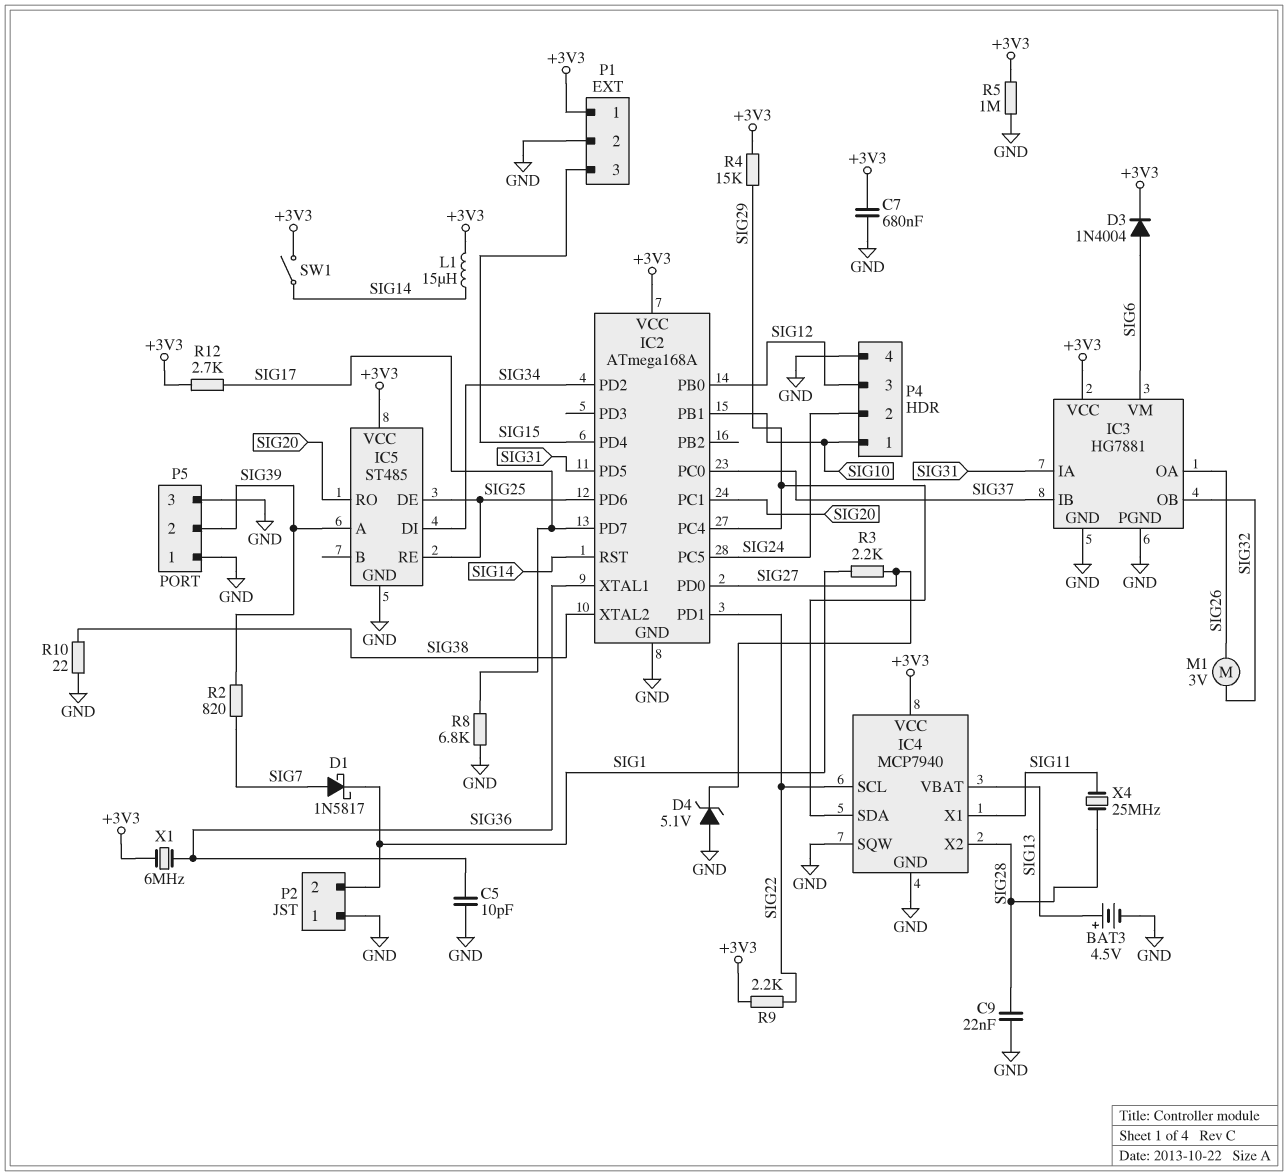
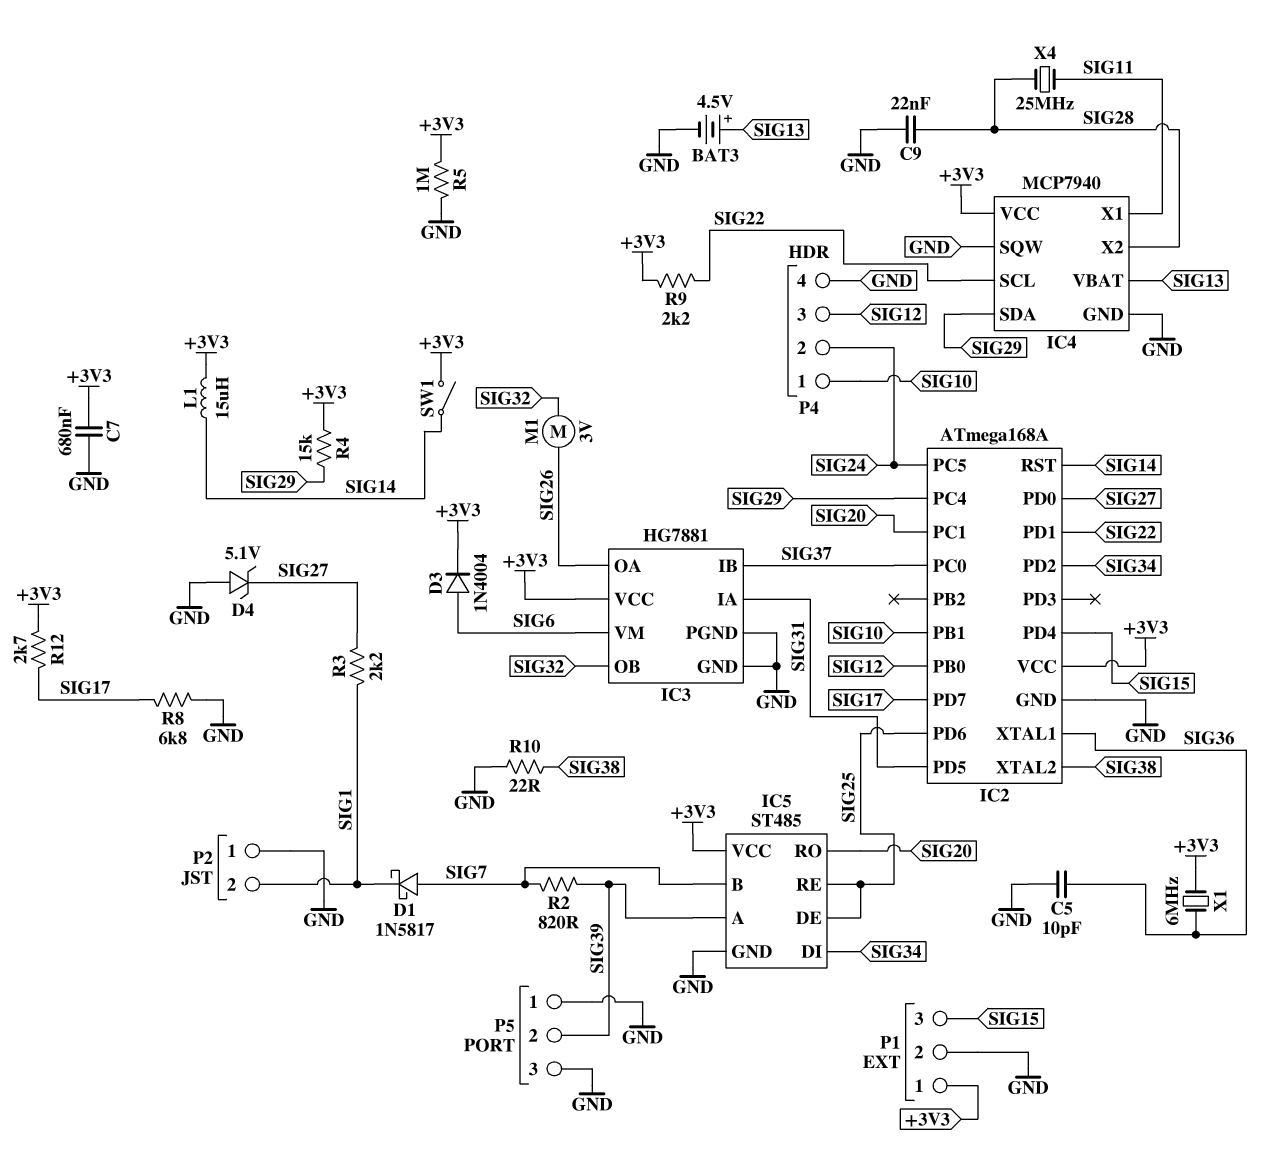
IC5 pin B: none -> SIG7

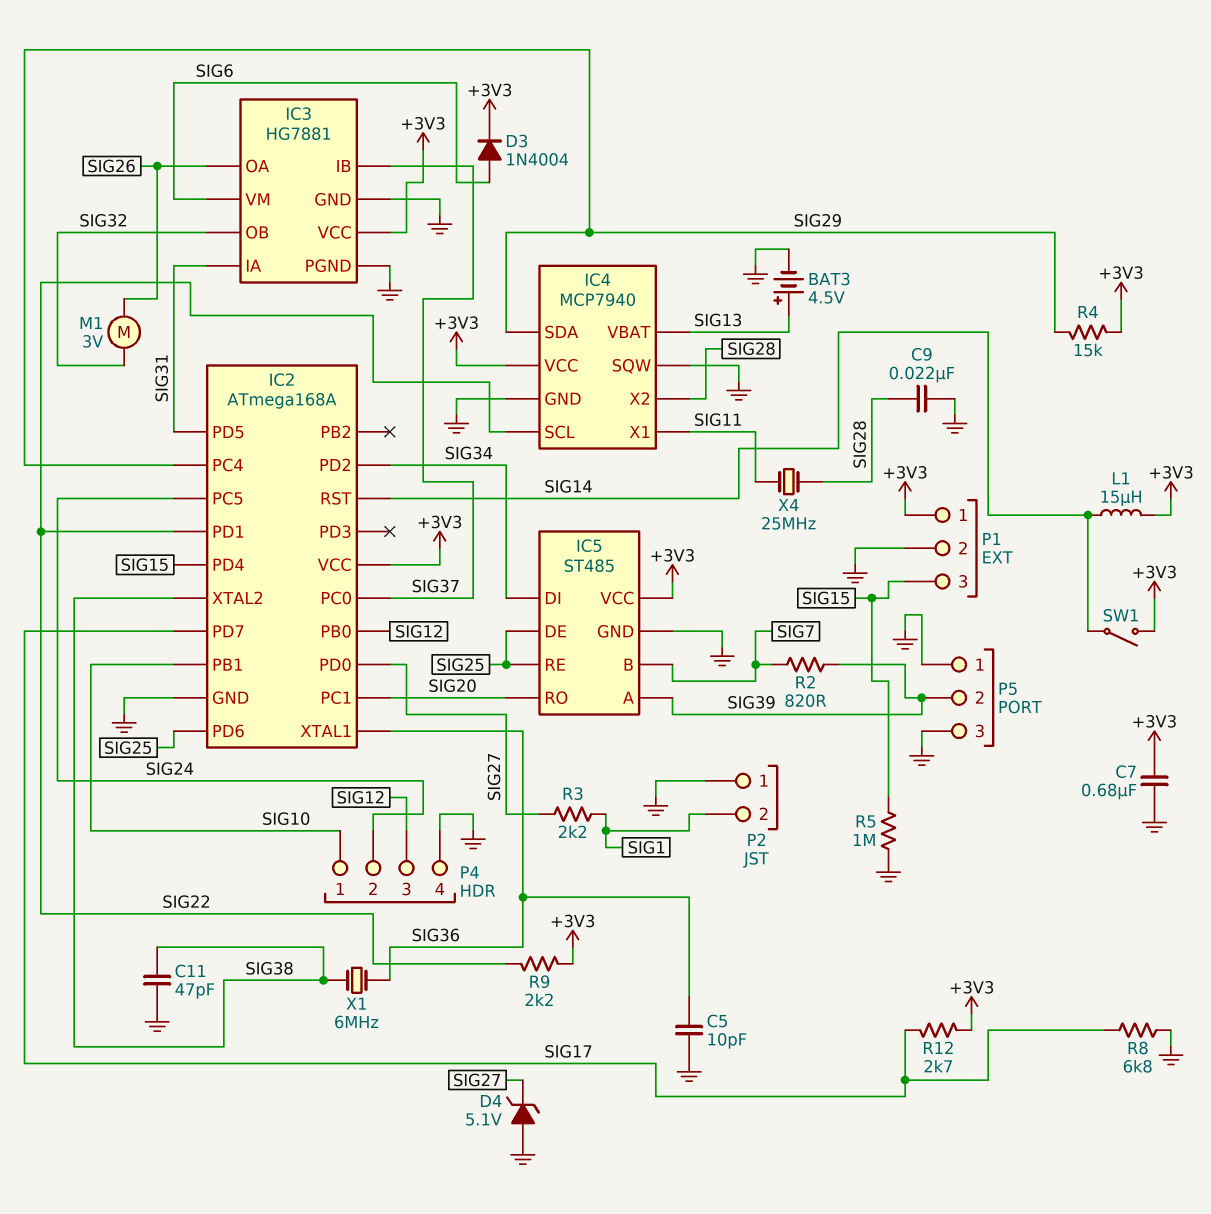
C11: none -> 47pF (GND, SIG38)
D1: schottky 1N5817 (A SIG7, K SIG1) -> none
R5: 1M (+3V3, GND) -> 1M (GND, SIG15)
R10: 22 (GND, SIG38) -> none
X1: 6MHz (+3V3, SIG36) -> 6MHz (SIG36, SIG38)

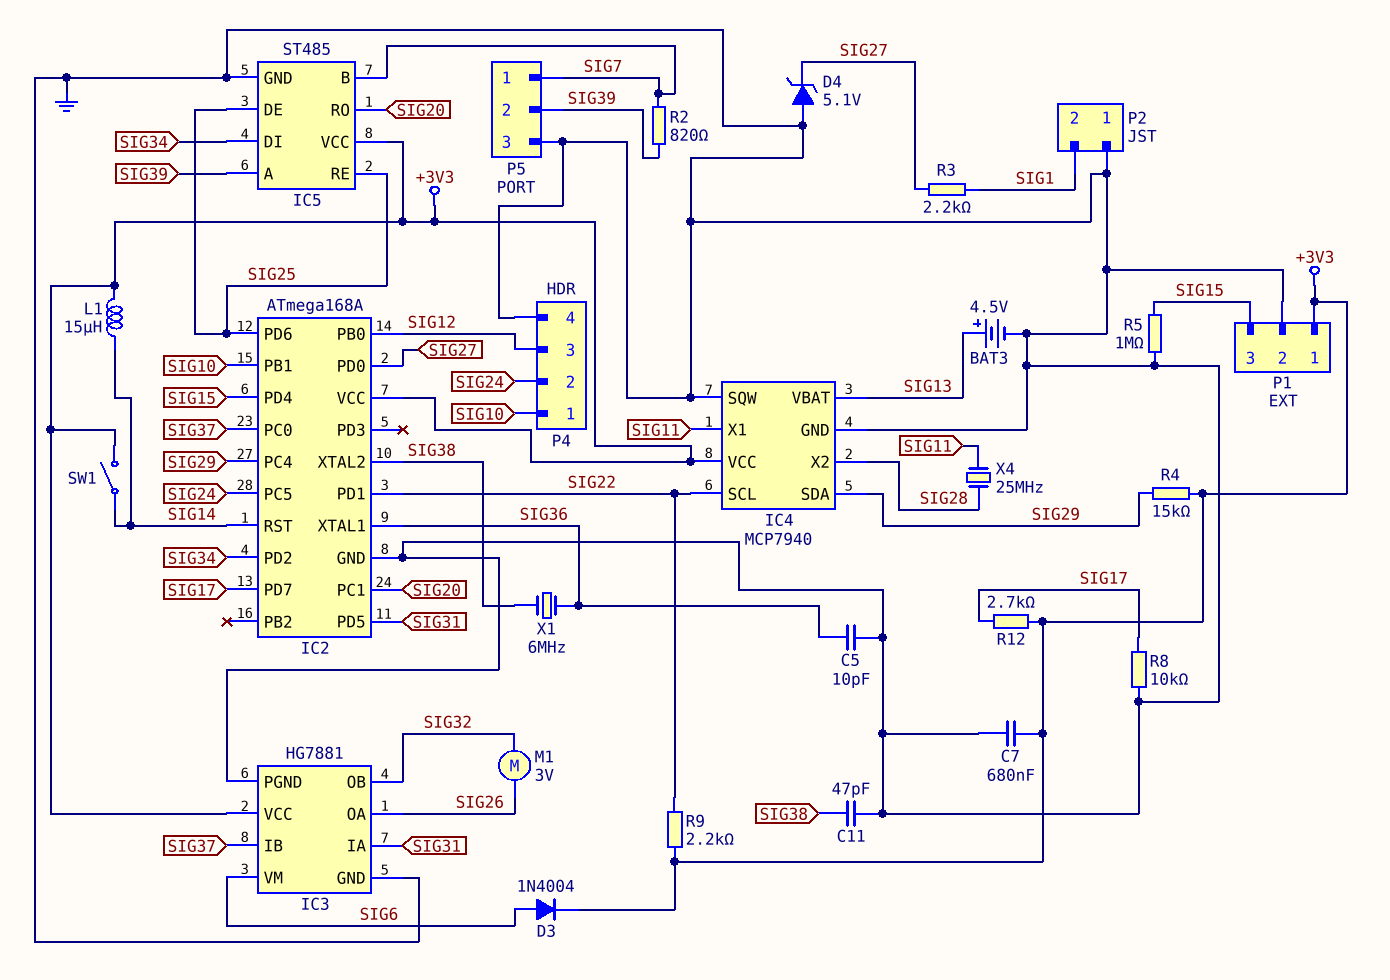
C9: 22nF (GND, SIG28) -> none
P5 pin 1: GND -> SIG7
R8: 6.8k (GND, SIG17) -> 10k (GND, SIG17)

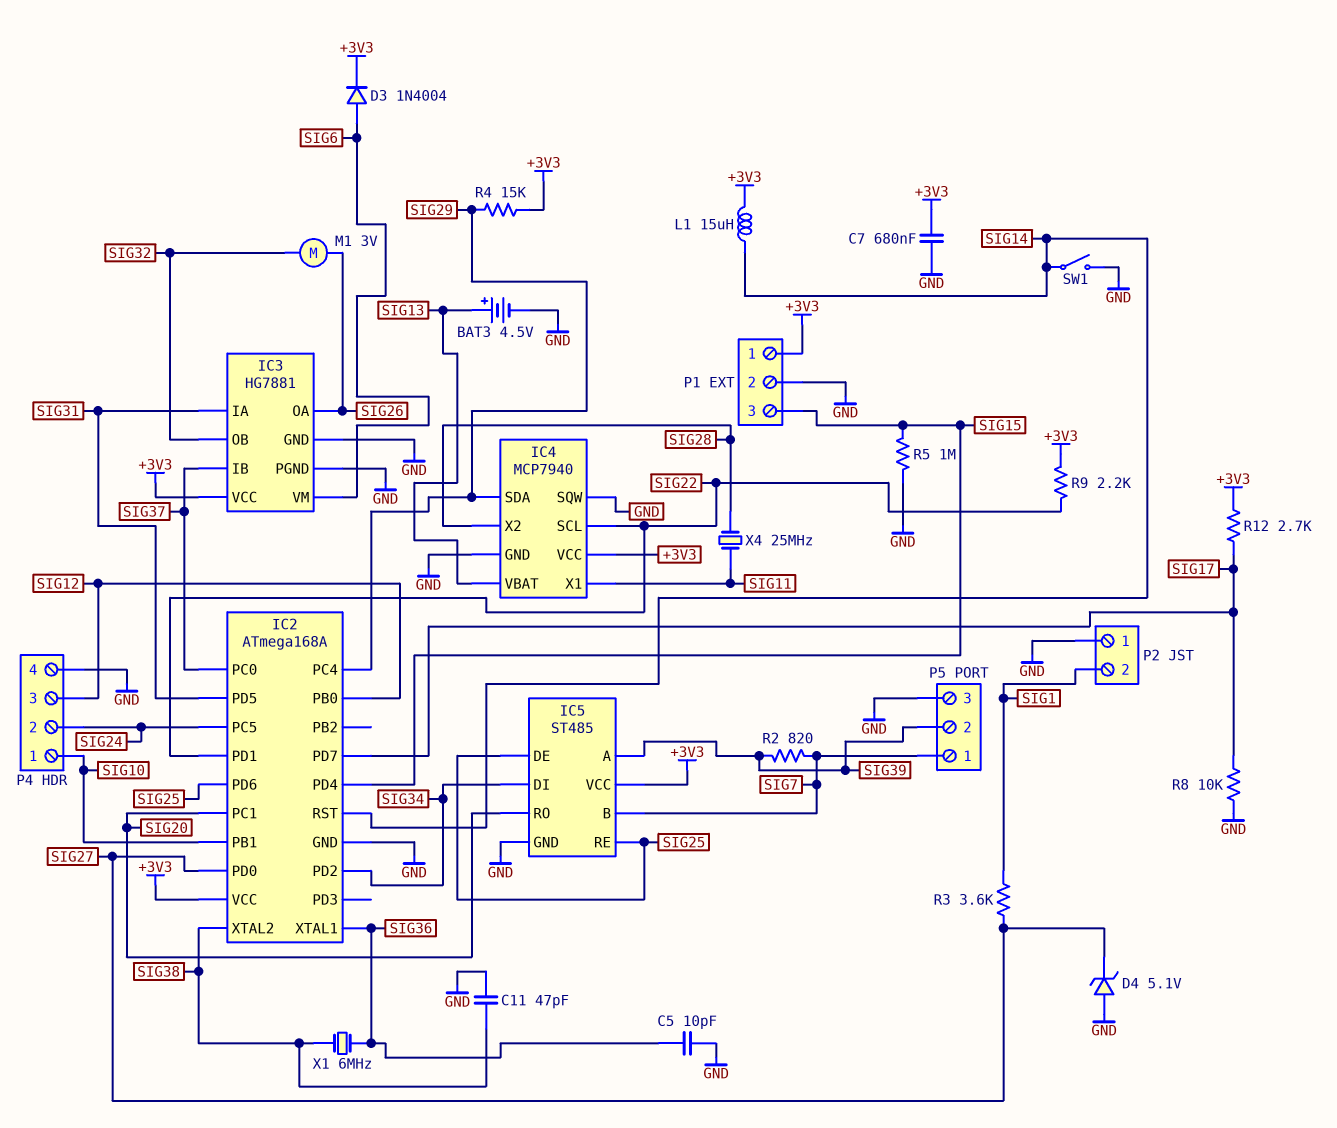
R3: 2.2k (SIG1, SIG27) -> 3.6k (SIG1, SIG27)
SW1: switch (+3V3, SIG14) -> switch (GND, SIG14)

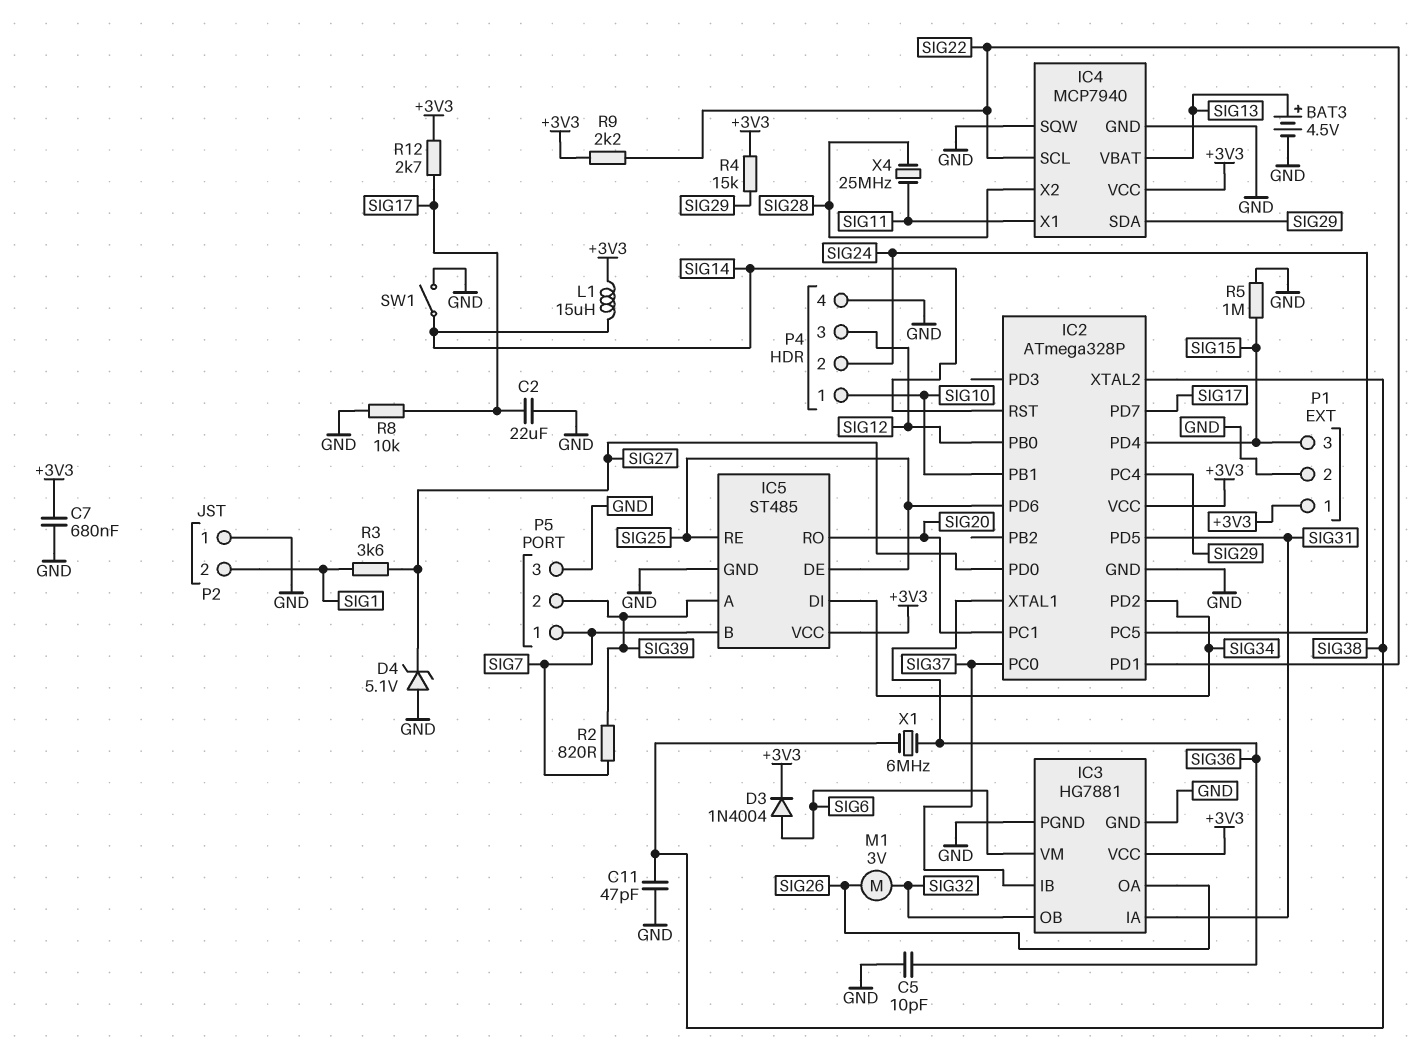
C2: none -> 22uF (GND, SIG17)
IC2: ATmega168A -> ATmega328P

